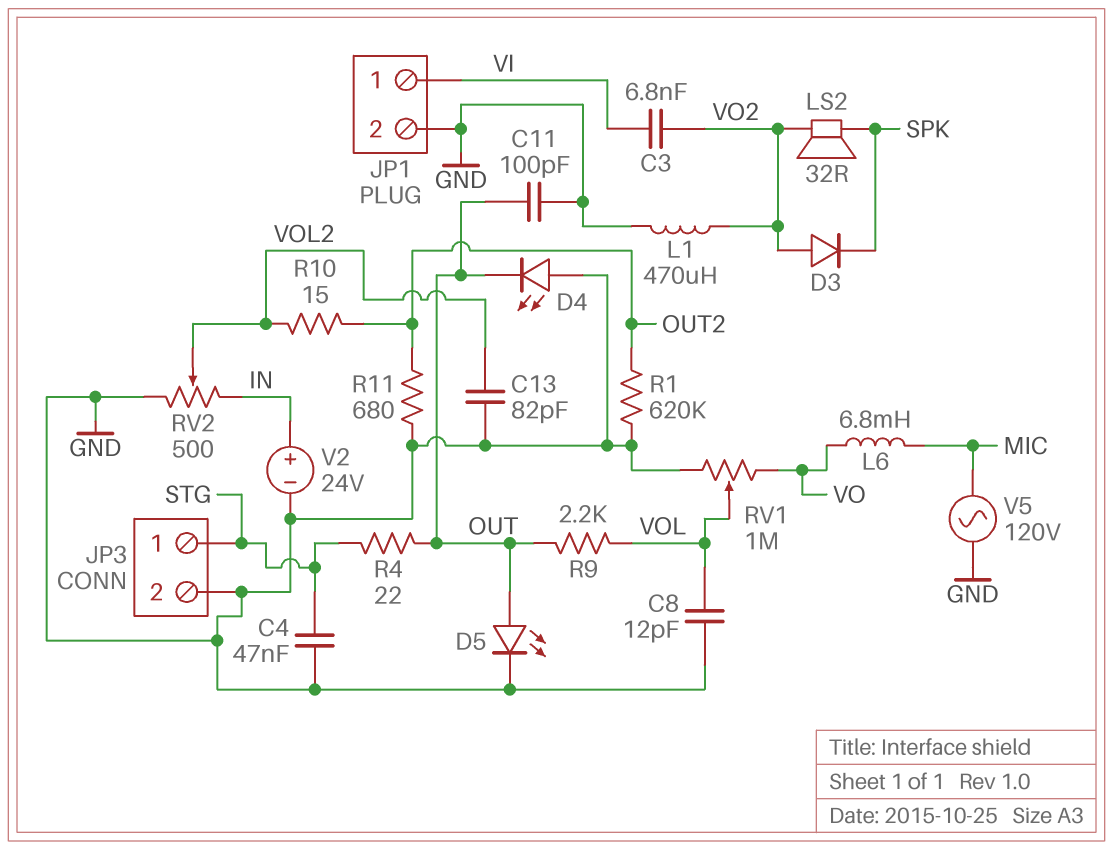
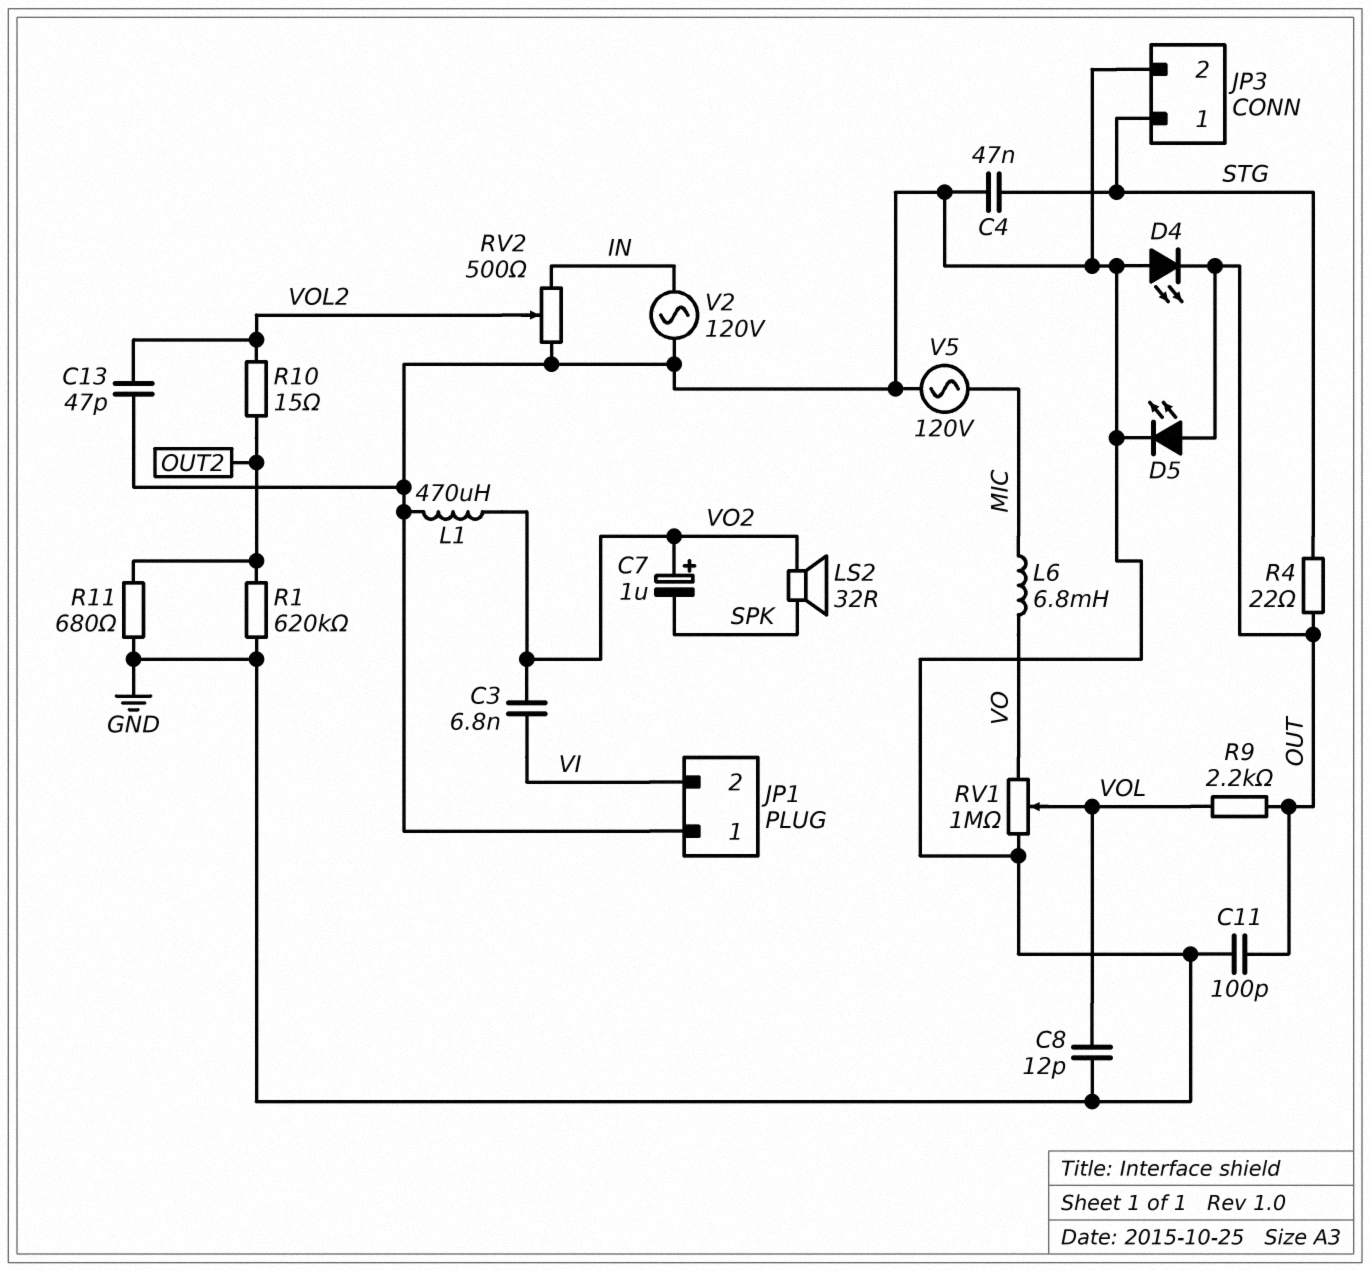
C7: none -> 1uF (plus VO2, minus SPK)
C13: 82pF (GND, VOL2) -> 47pF (GND, VOL2)
D3: diode (A VO2, K SPK) -> none
JP1 pin 1: VI -> GND
JP1 pin 2: GND -> VI
V2: 24V (plus IN, minus GND) -> AC 120V (GND, IN)

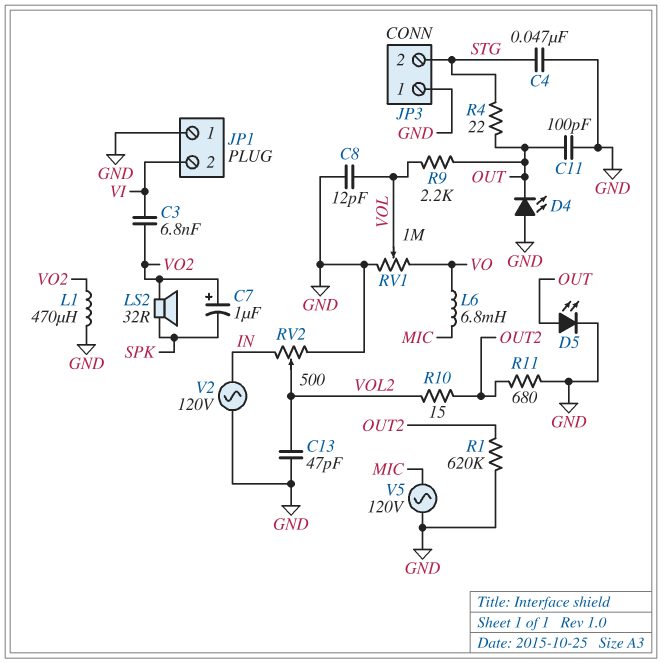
JP3 pin 1: STG -> GND
JP3 pin 2: GND -> STG

